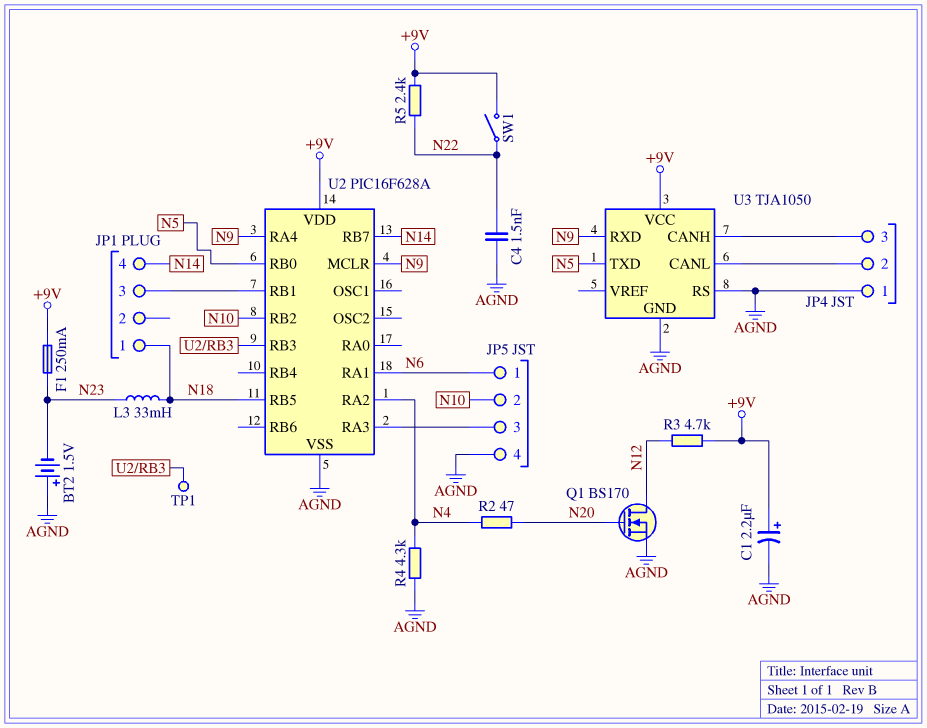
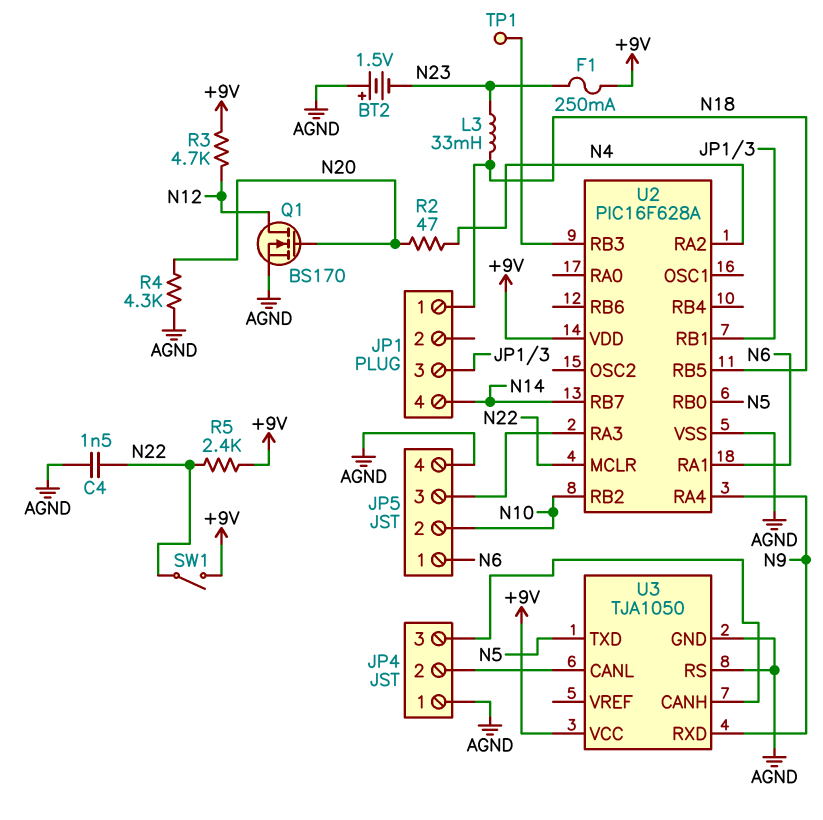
C1: 2.2uF (plus +9V, minus AGND) -> none
R4: 4.3k (AGND, N4) -> 4.3k (AGND, N20)
U2 pin MCLR: N9 -> N22

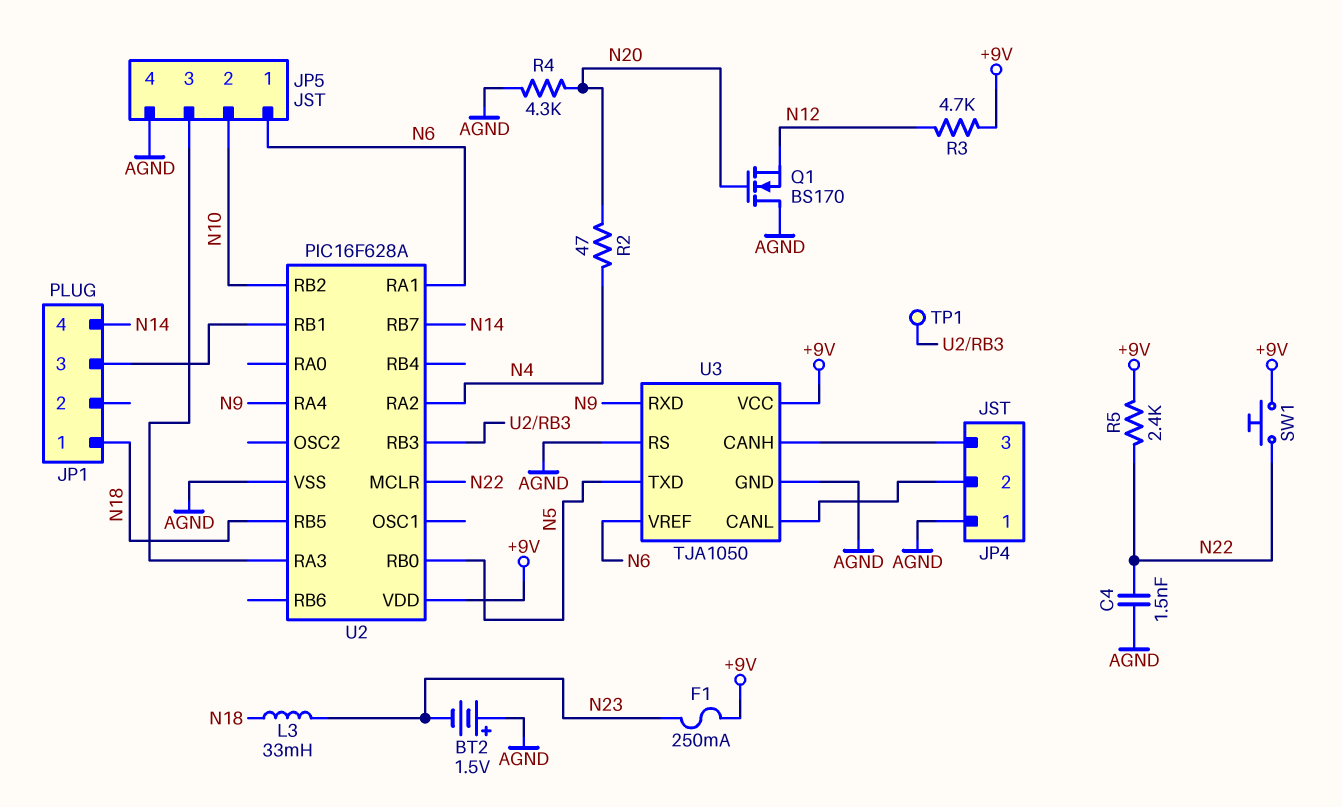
Q1: NMOS BS170 (G N20, D N12, S AGND) -> NMOS BS170 (G N20, D AGND, S N12)
SW1: switch (+9V, N22) -> button (+9V, N22)
U3 pin VREF: none -> N6

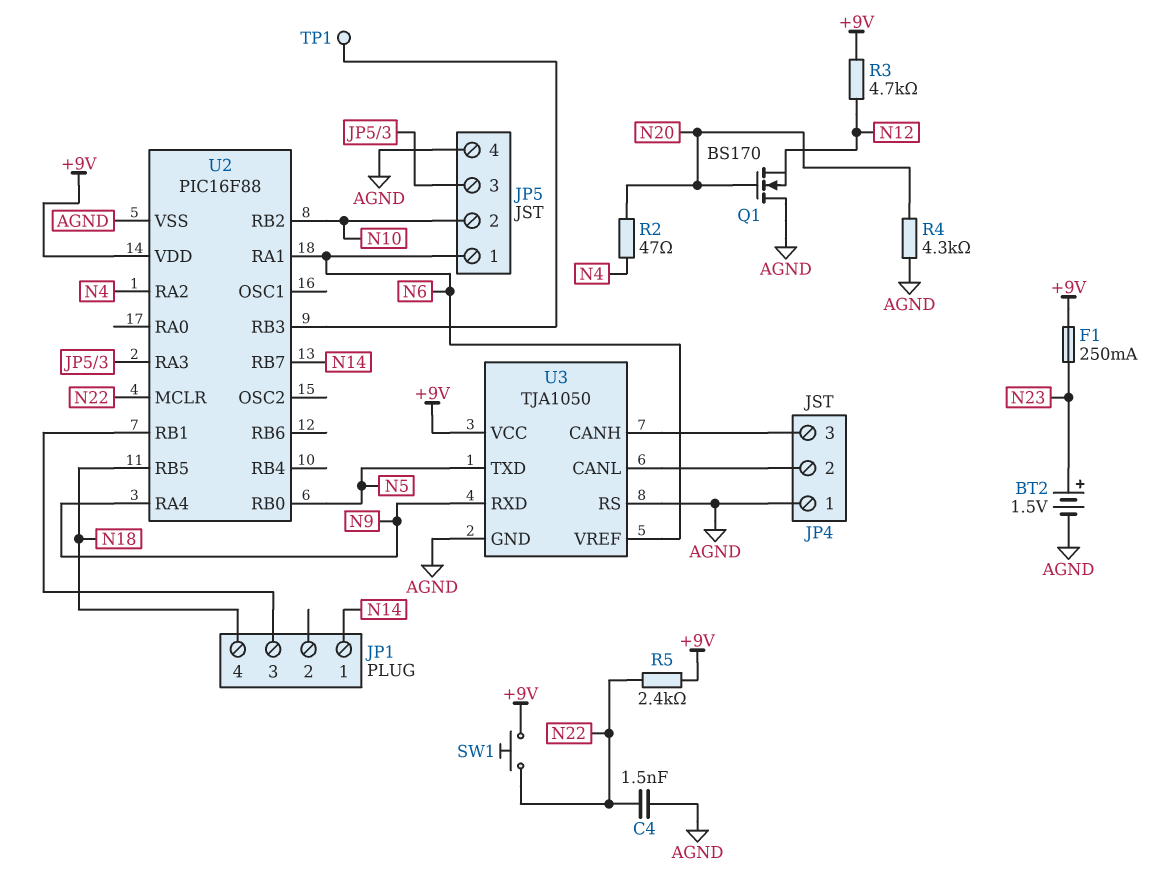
BT2: 1.5V (plus AGND, minus N23) -> 1.5V (plus N23, minus AGND)
JP1 pin 1: N18 -> N14
JP1 pin 4: N14 -> N18
L3: 33mH (N18, N23) -> none
U2: PIC16F628A -> PIC16F88

